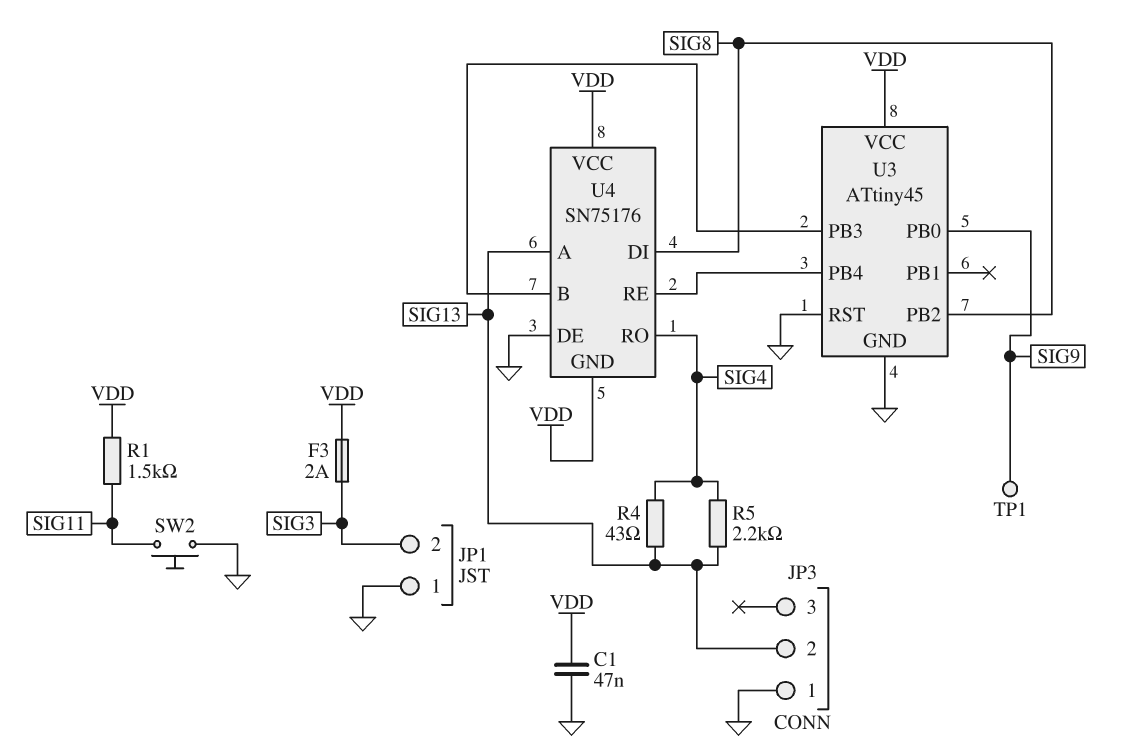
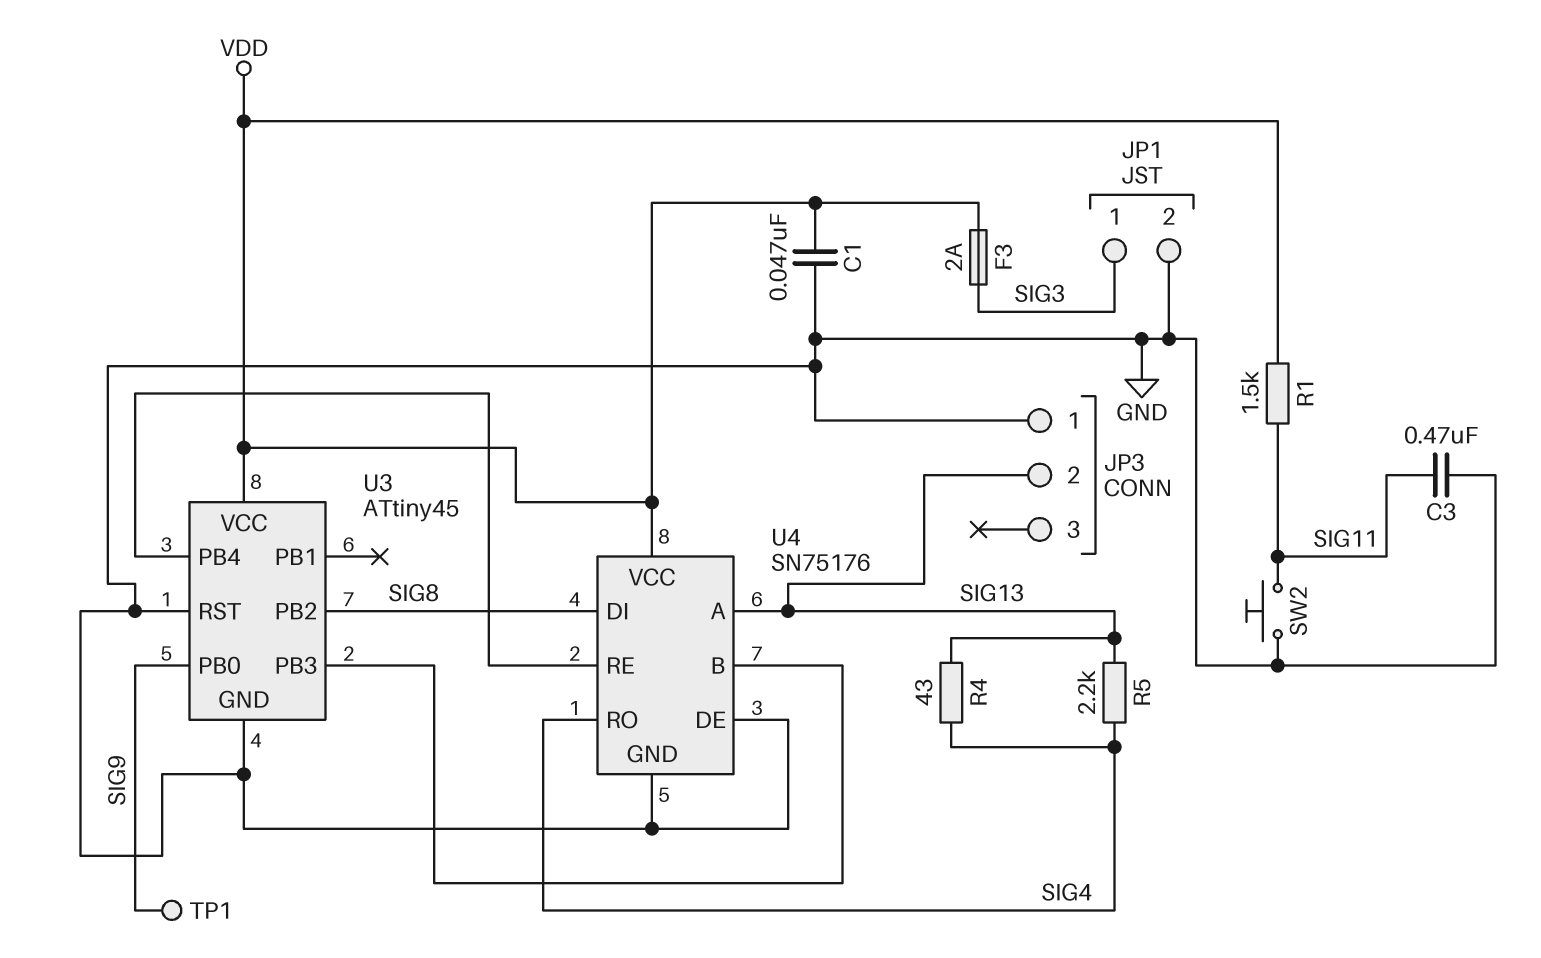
C3: none -> 470nF (GND, SIG11)
JP1 pin 1: GND -> SIG3
JP1 pin 2: SIG3 -> GND
U4 pin GND: VDD -> GND

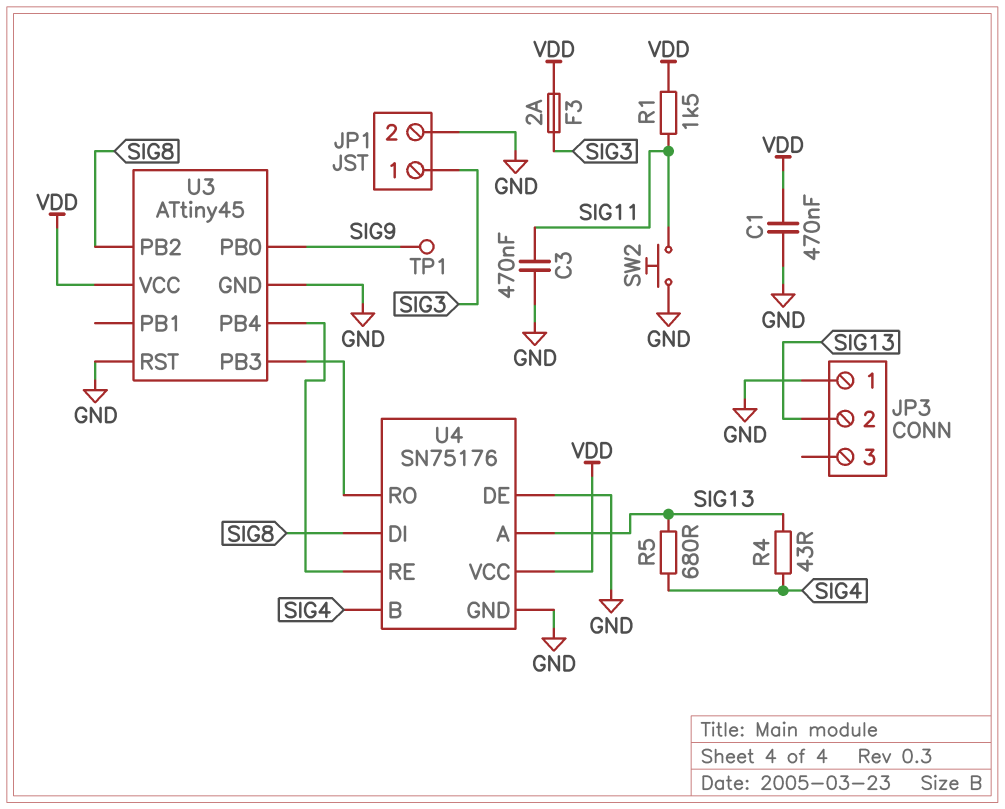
C1: 47nF (GND, VDD) -> 470nF (GND, VDD)
R5: 2.2k (SIG4, SIG13) -> 680 (SIG4, SIG13)
U4 pin B: U3/PB3 -> SIG4
U4 pin RO: SIG4 -> U3/PB3

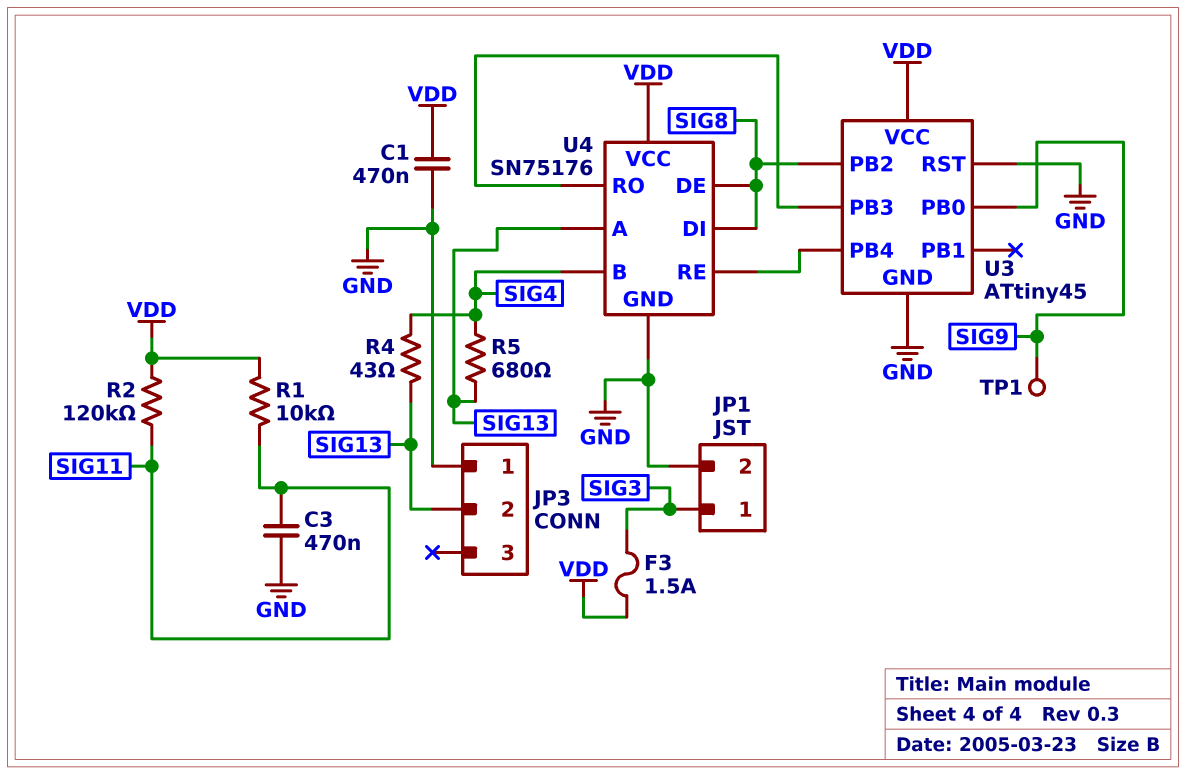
F3: 2A (SIG3, VDD) -> 1.5A (SIG3, VDD)
R1: 1.5k (SIG11, VDD) -> 10k (SIG11, VDD)
R2: none -> 120k (SIG11, VDD)
SW2: button (GND, SIG11) -> none
U4 pin DE: GND -> SIG8

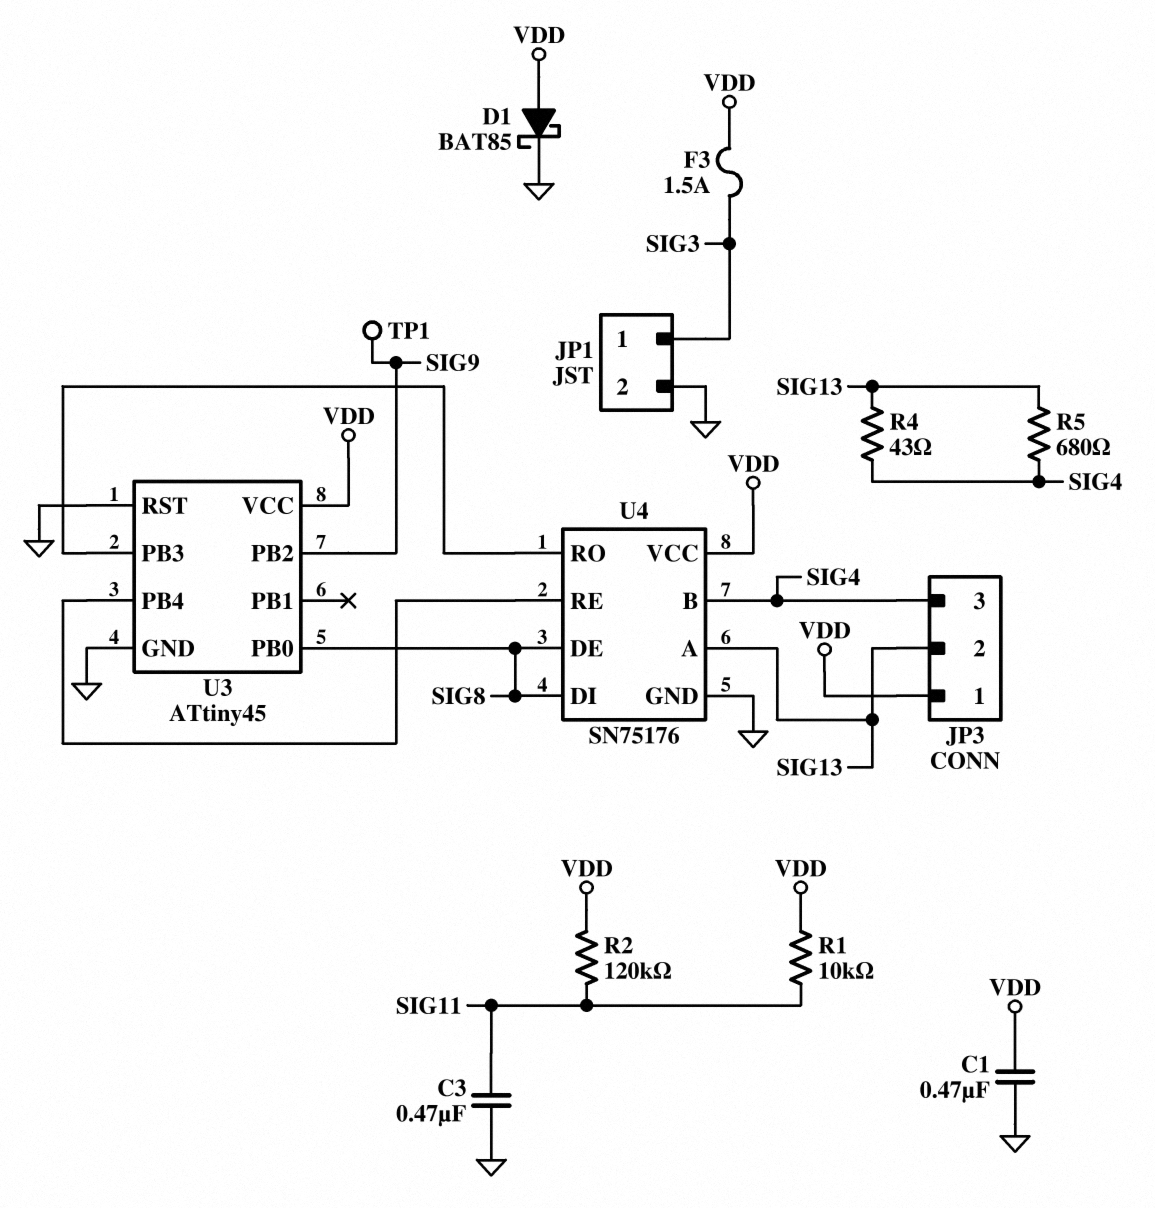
D1: none -> schottky BAT85 (A VDD, K GND)
JP3 pin 1: GND -> VDD
JP3 pin 3: none -> SIG4
U3 pin PB0: SIG9 -> SIG8
U3 pin PB2: SIG8 -> SIG9

